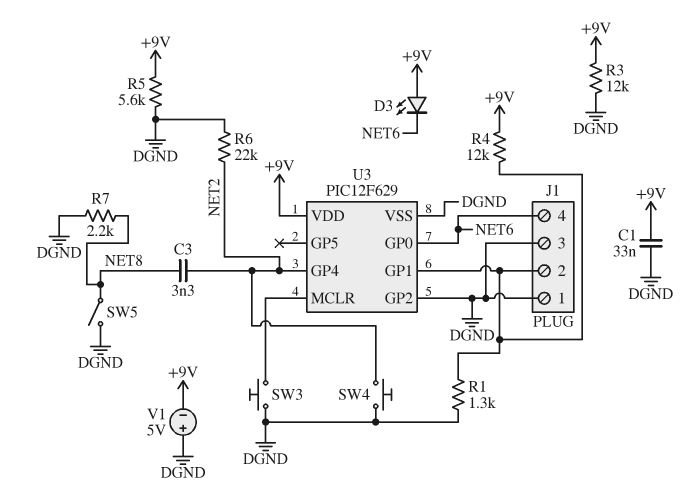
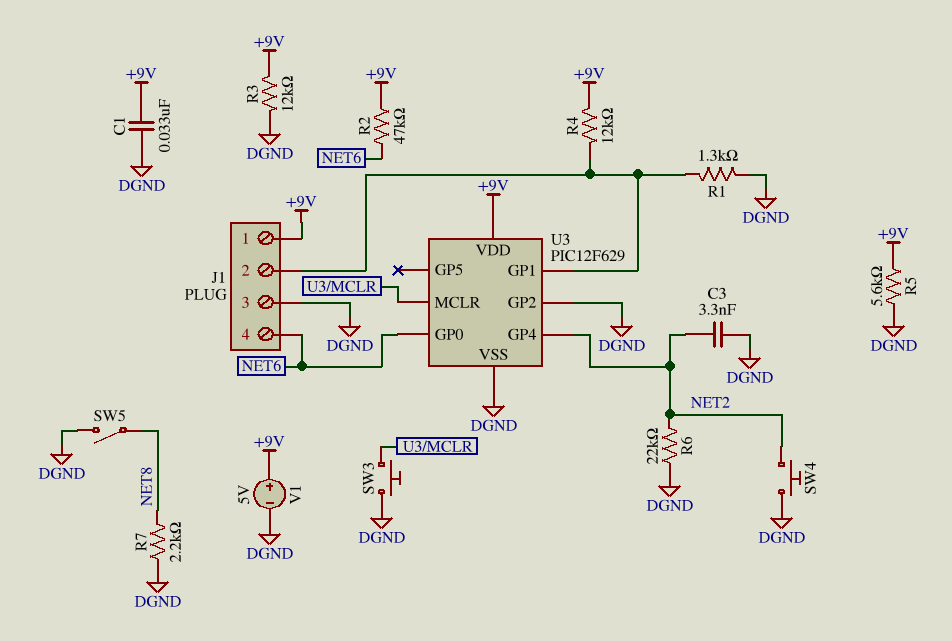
C3: 3.3nF (NET2, NET8) -> 3.3nF (DGND, NET2)
D3: LED (A +9V, K NET6) -> none
J1 pin 1: DGND -> +9V
R2: none -> 47k (+9V, NET6)
V1: 5V (plus DGND, minus +9V) -> 5V (plus +9V, minus DGND)

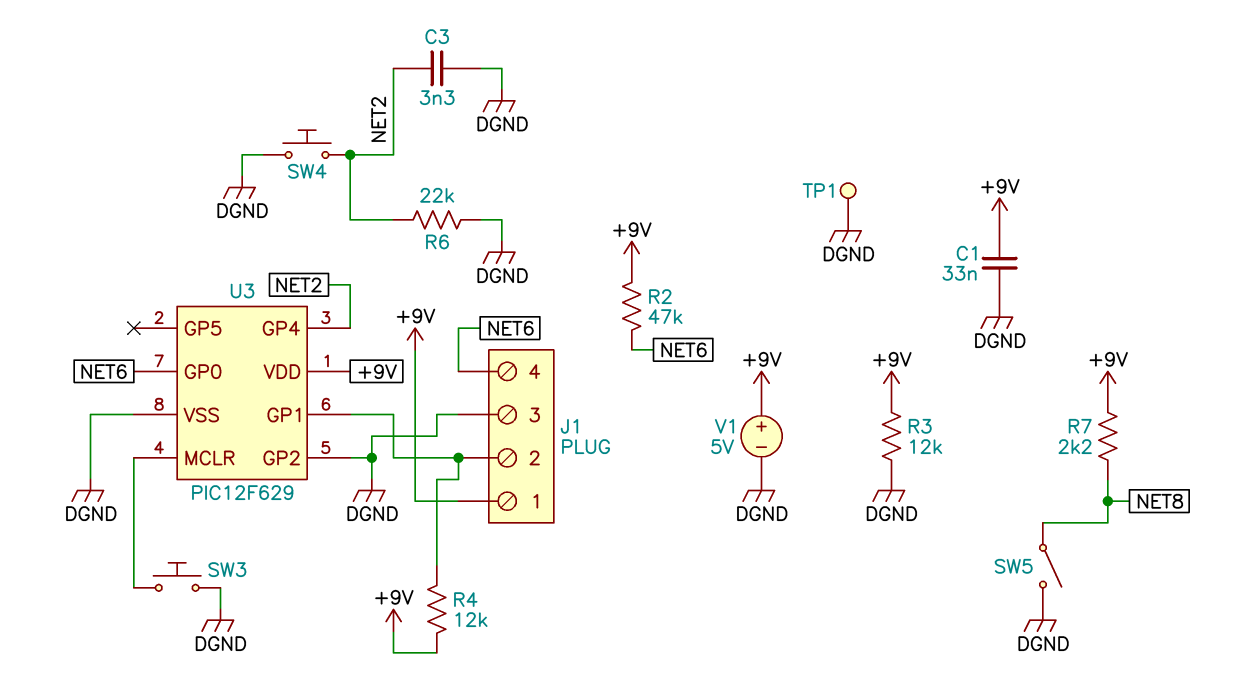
R1: 1.3k (DGND, J1/2) -> none
R5: 5.6k (+9V, DGND) -> none
R7: 2.2k (DGND, NET8) -> 2.2k (+9V, NET8)
TP1: none -> test point (DGND)

